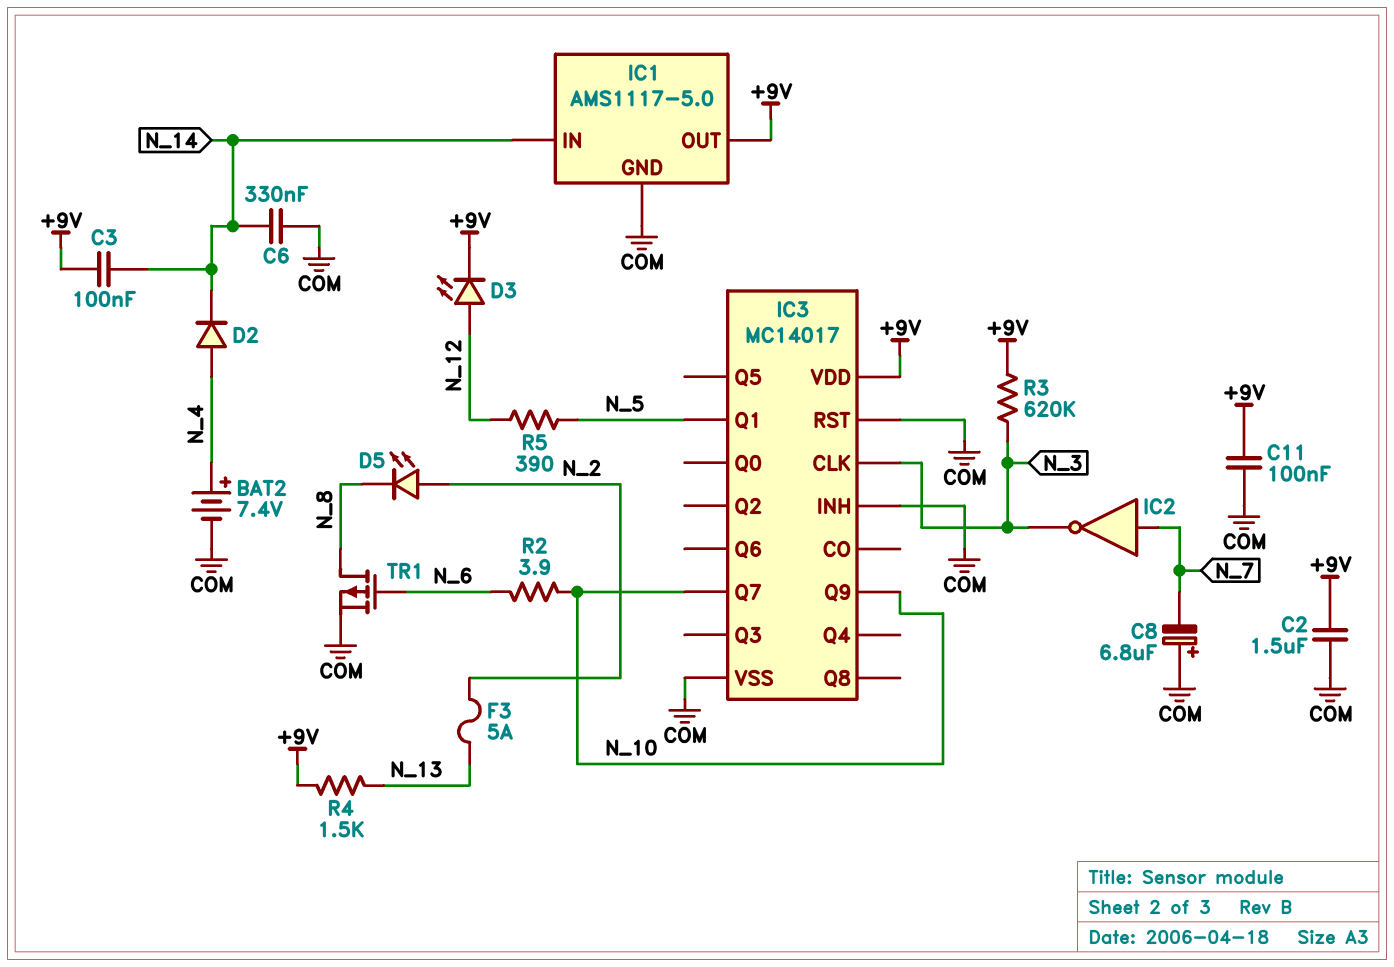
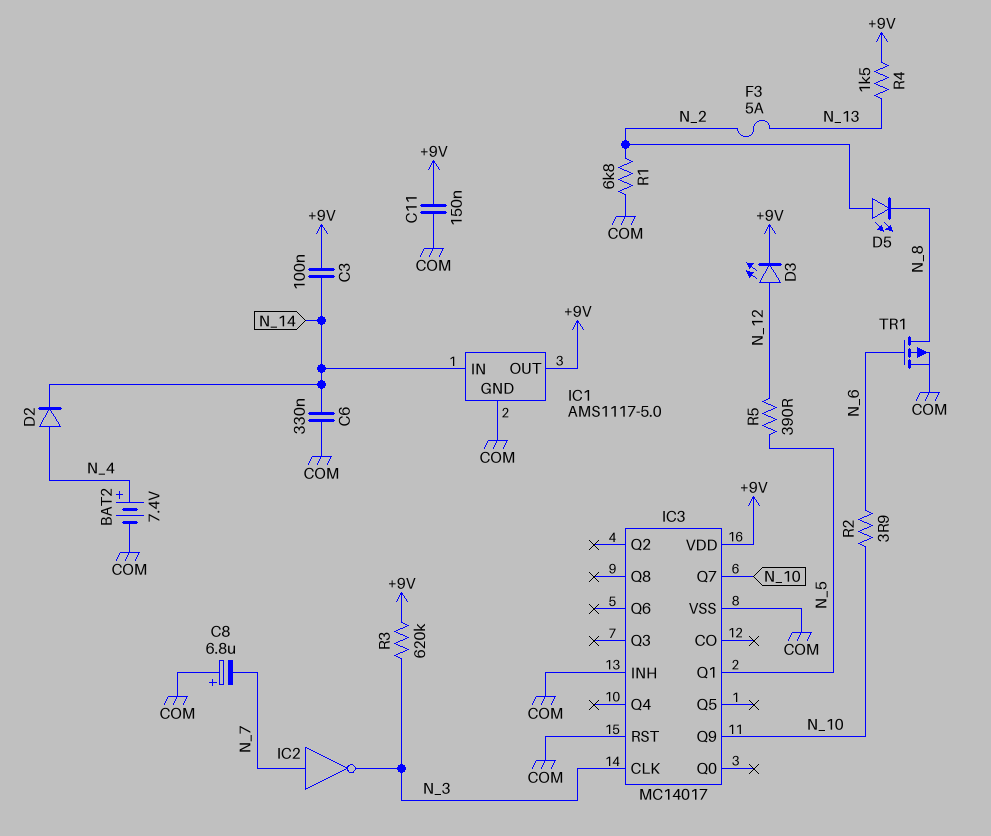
C2: 1.5uF (+9V, COM) -> none
C11: 100nF (+9V, COM) -> 150nF (+9V, COM)
R1: none -> 6.8k (COM, N_2)

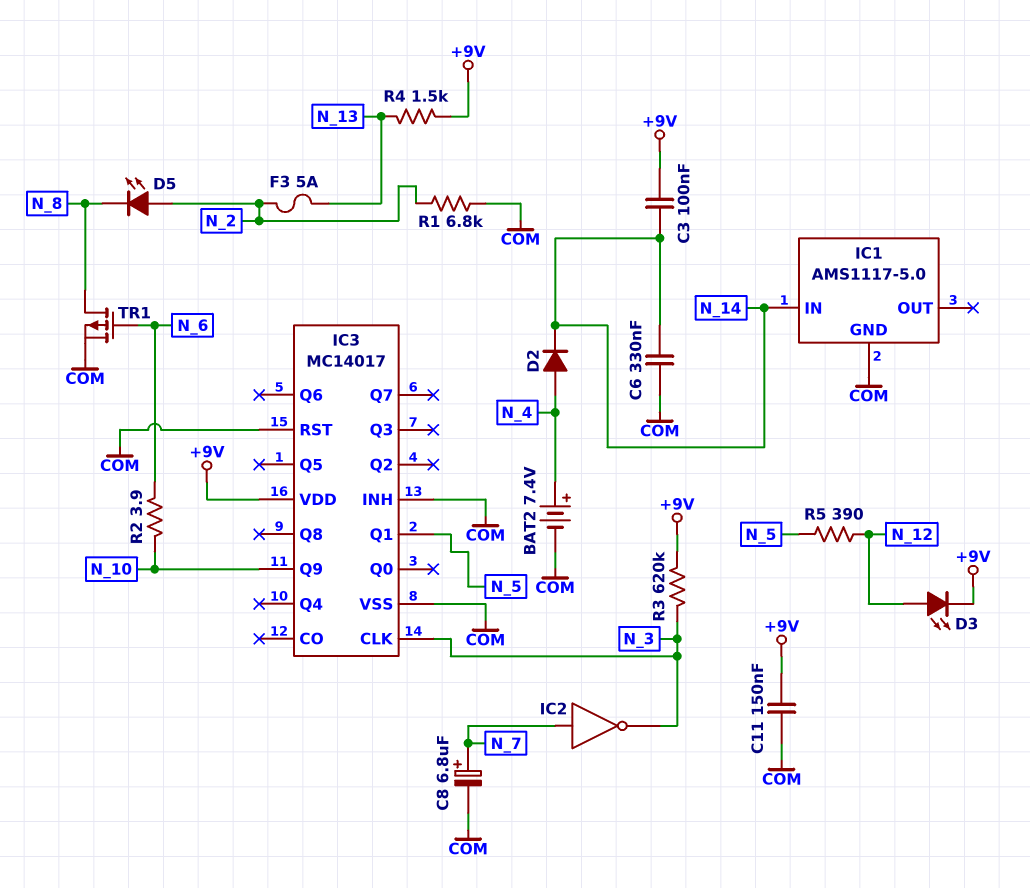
C8: 6.8uF (plus COM, minus N_7) -> 6.8uF (plus N_7, minus COM)
IC1 pin OUT: +9V -> none
IC3 pin Q7: N_10 -> none

